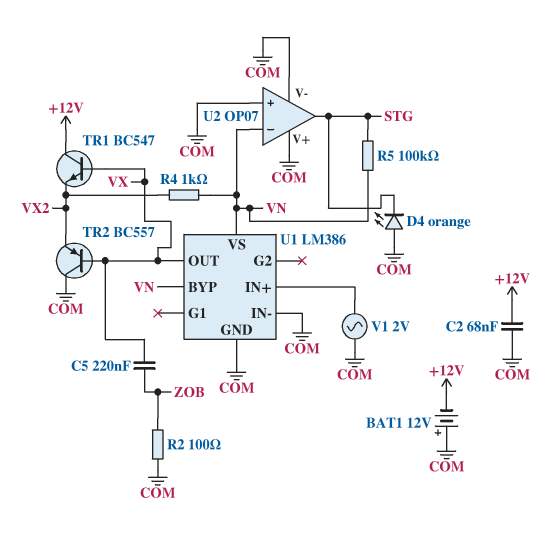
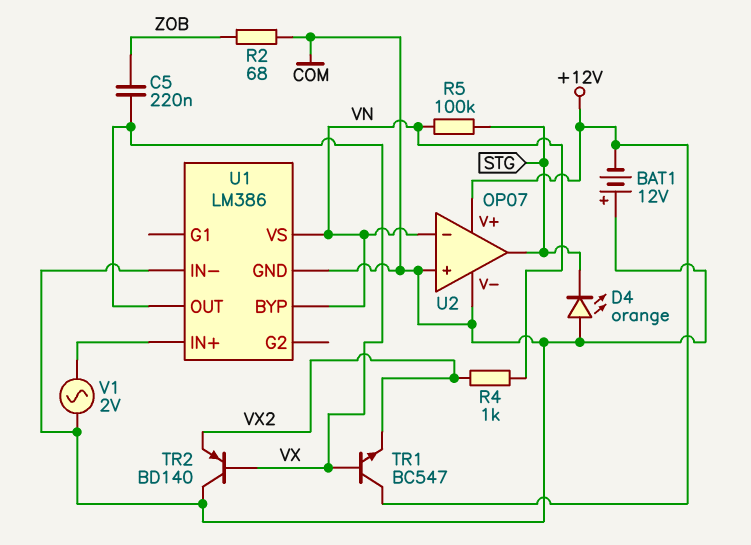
C2: 68nF (+12V, COM) -> none
R2: 100 (COM, ZOB) -> 68 (COM, ZOB)
TR2: PNP BC557 (B VX, C COM, E VX2) -> PNP BD140 (B VX, C COM, E VX2)
U2 pin V+: COM -> +12V

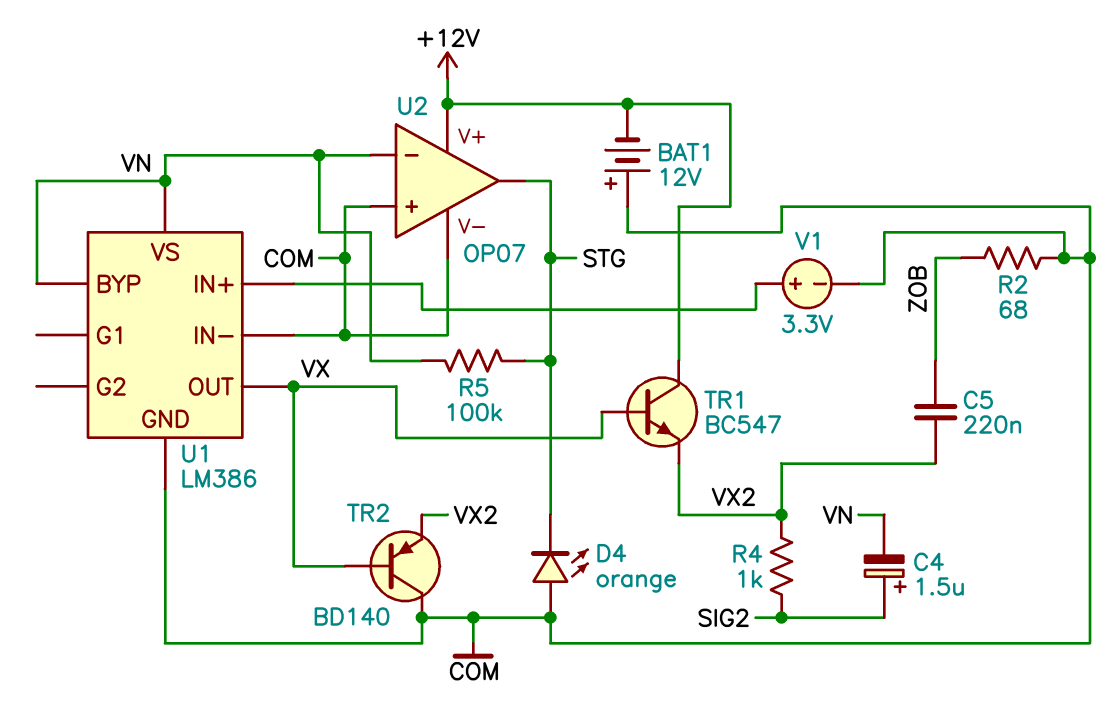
C4: none -> 1.5uF (plus SIG2, minus VN)
C5: 220nF (VX, ZOB) -> 220nF (VX2, ZOB)
R4: 1k (VN, VX2) -> 1k (SIG2, VX2)
V1: AC 2V (COM, U1/IN+) -> 3.3V (plus U1/IN+, minus COM)

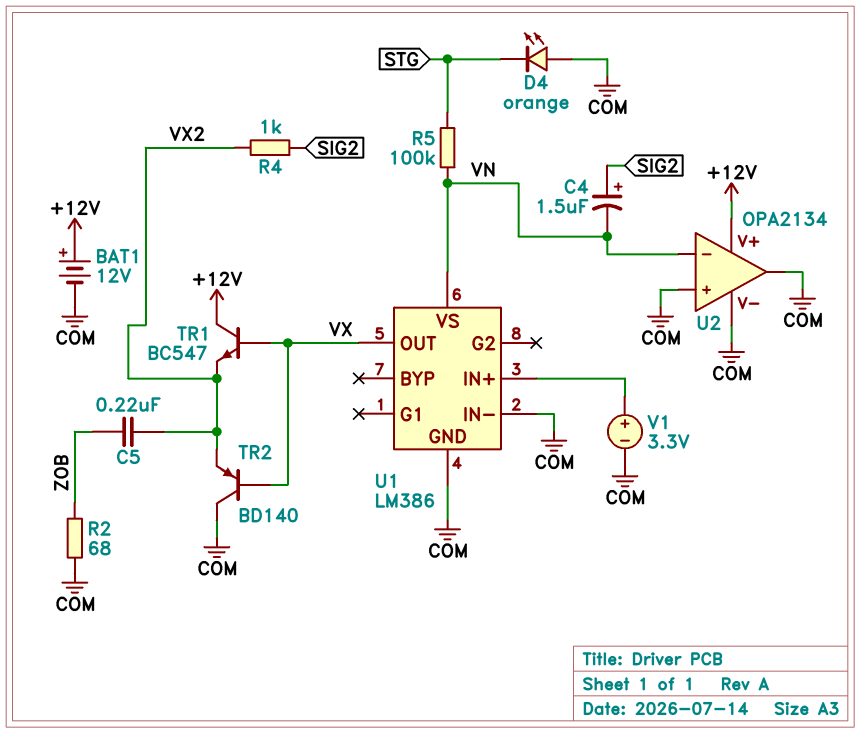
BAT1: 12V (plus COM, minus +12V) -> 12V (plus +12V, minus COM)
U1 pin BYP: VN -> none
U2: OP07 -> OPA2134
U2 pin out: STG -> COM

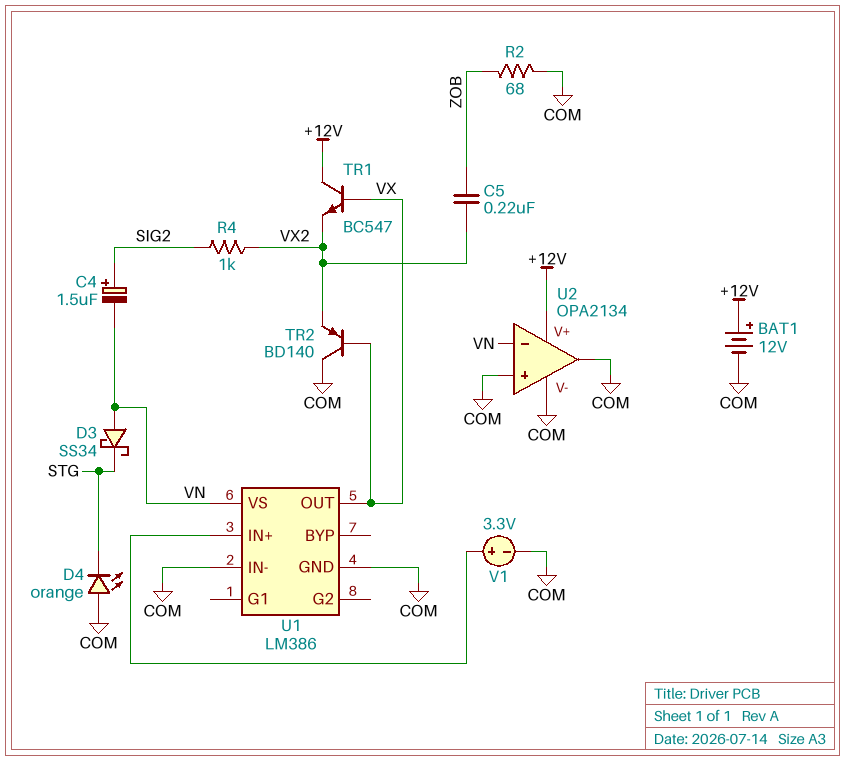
D3: none -> schottky SS34 (A VN, K STG)
R5: 100k (STG, VN) -> none

